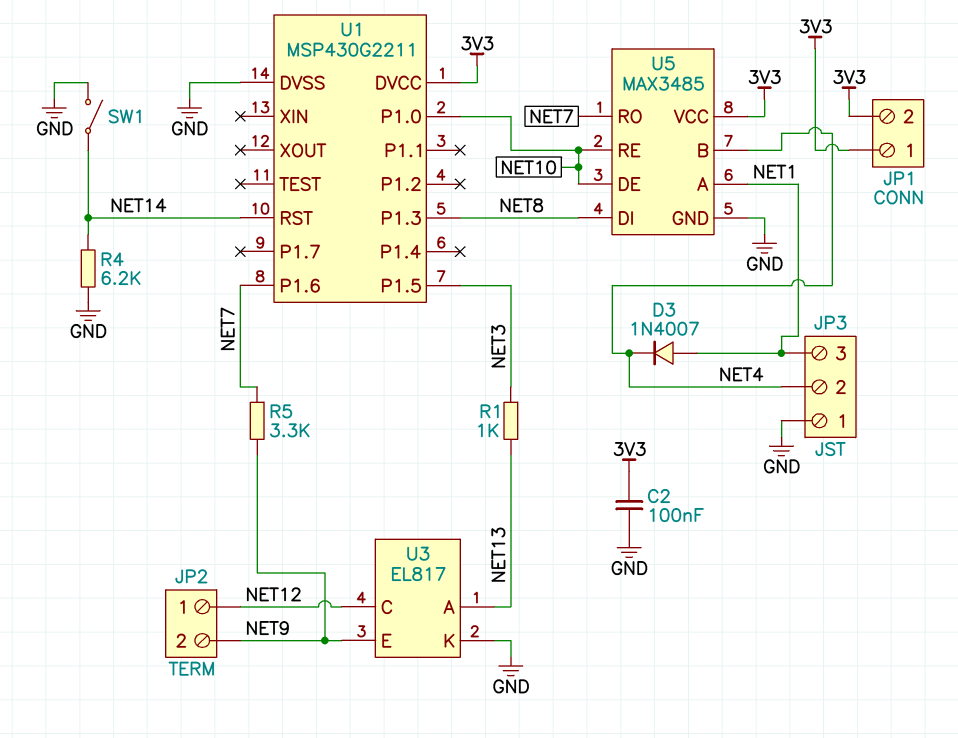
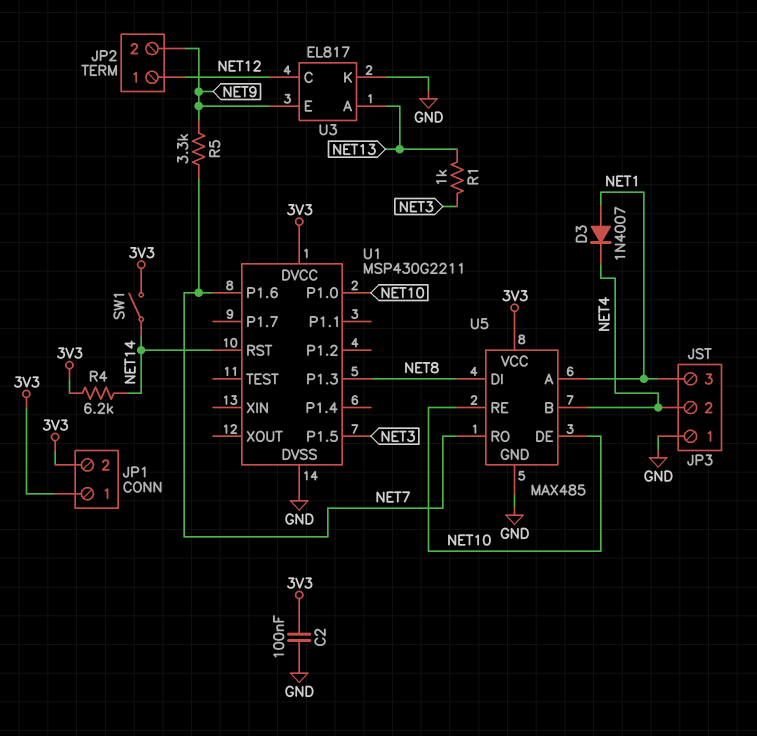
R4: 6.2k (GND, NET14) -> 6.2k (3V3, NET14)
SW1: switch (GND, NET14) -> switch (3V3, NET14)
U5: MAX3485 -> MAX485

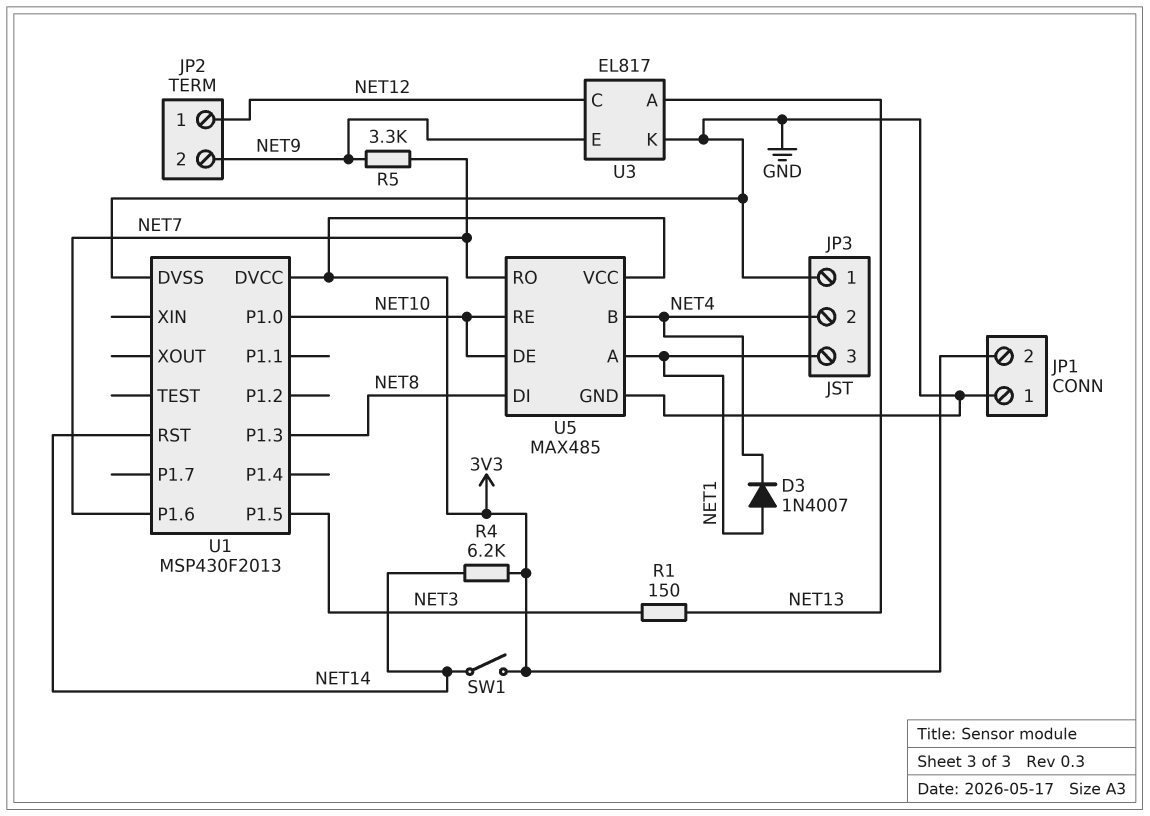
C2: 100nF (3V3, GND) -> none
JP1 pin 1: 3V3 -> GND
R1: 1k (NET3, NET13) -> 150 (NET3, NET13)
U1: MSP430G2211 -> MSP430F2013

